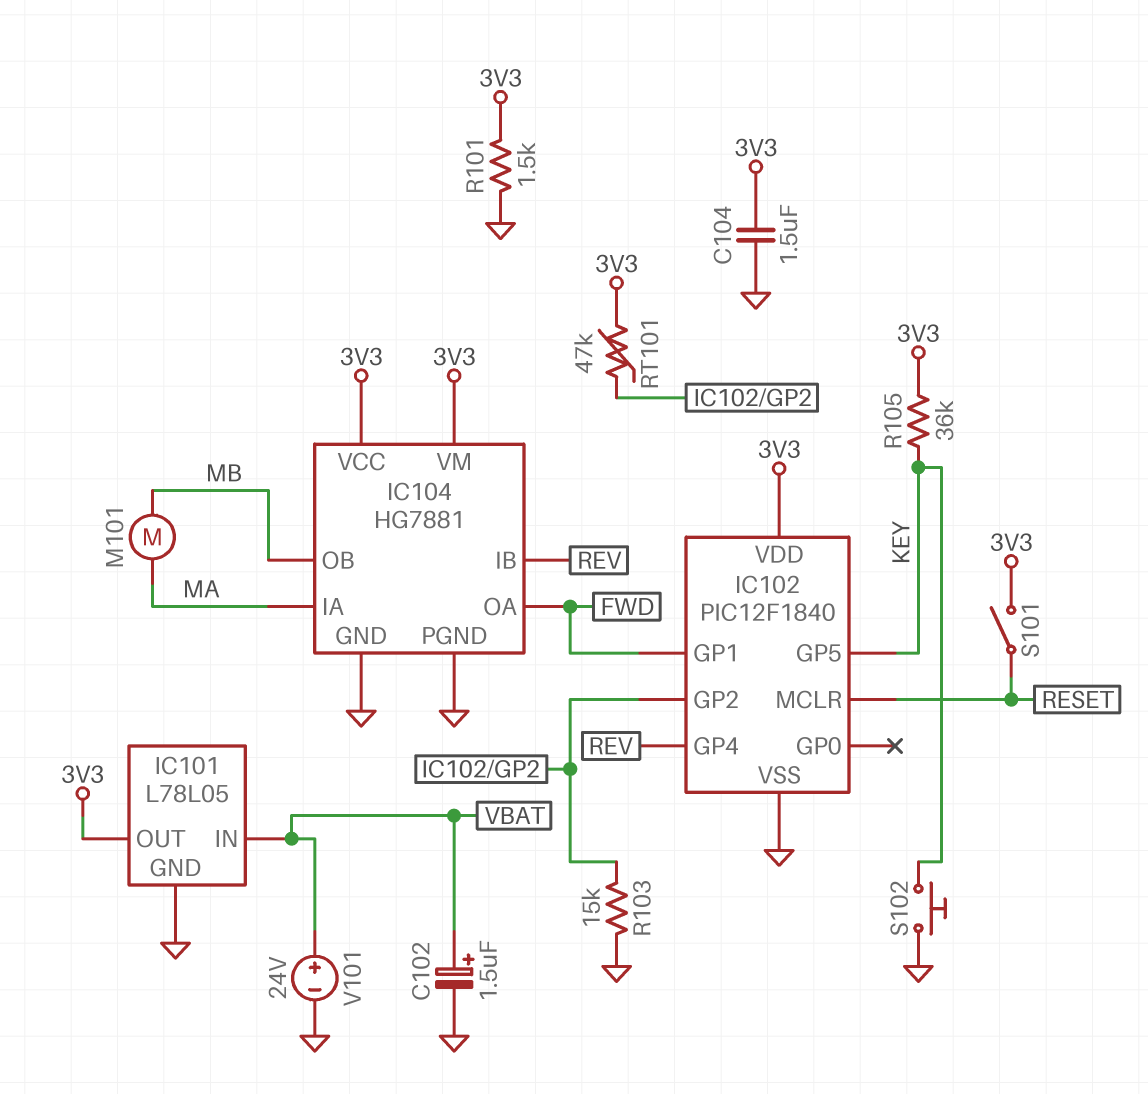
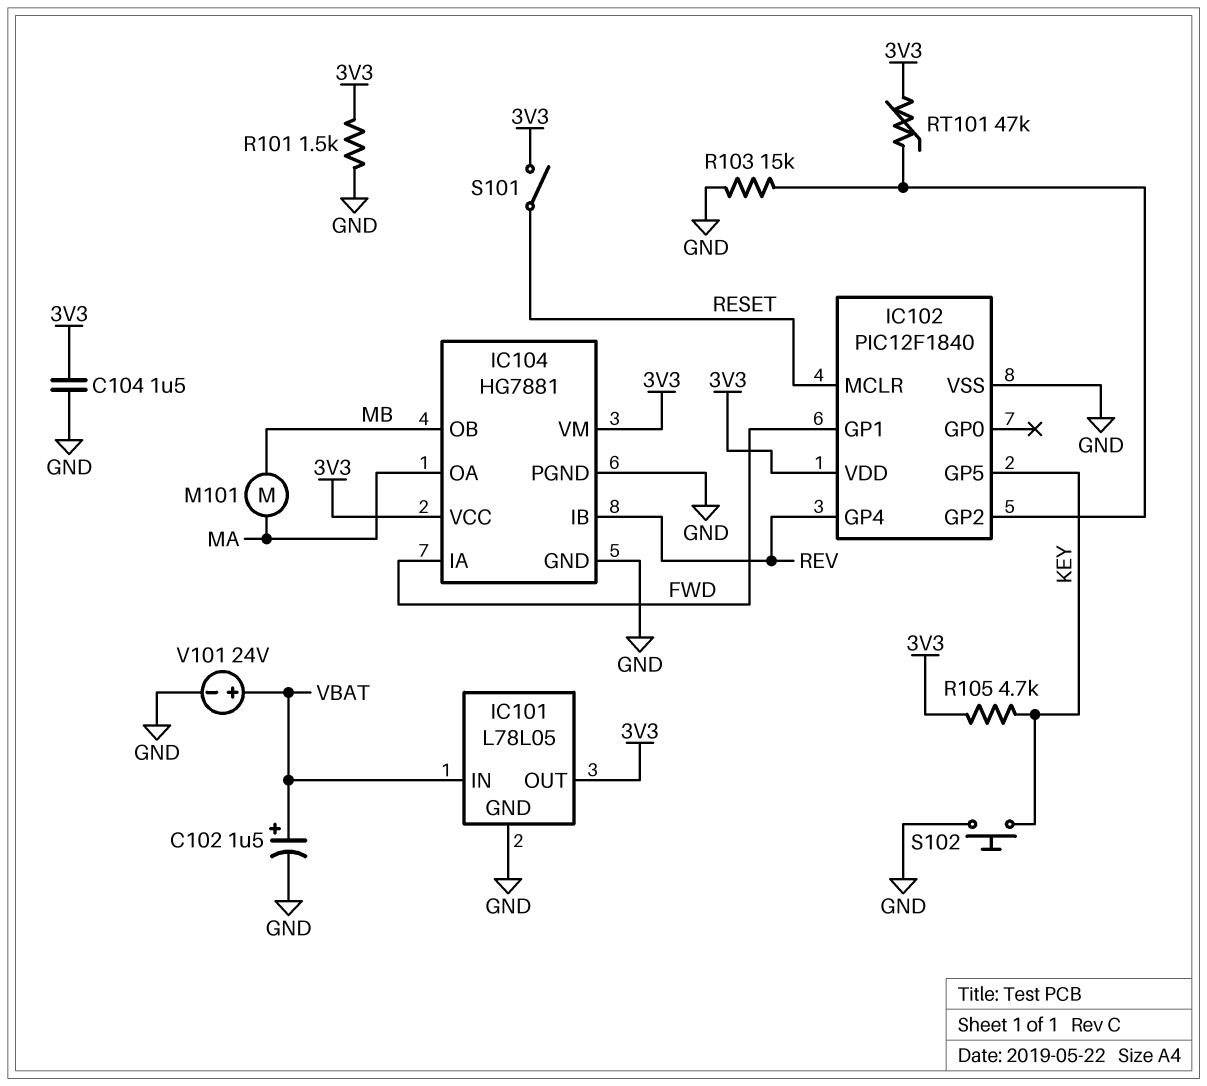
IC104 pin IA: MA -> FWD
IC104 pin OA: FWD -> MA
R105: 36k (3V3, KEY) -> 4.7k (3V3, KEY)

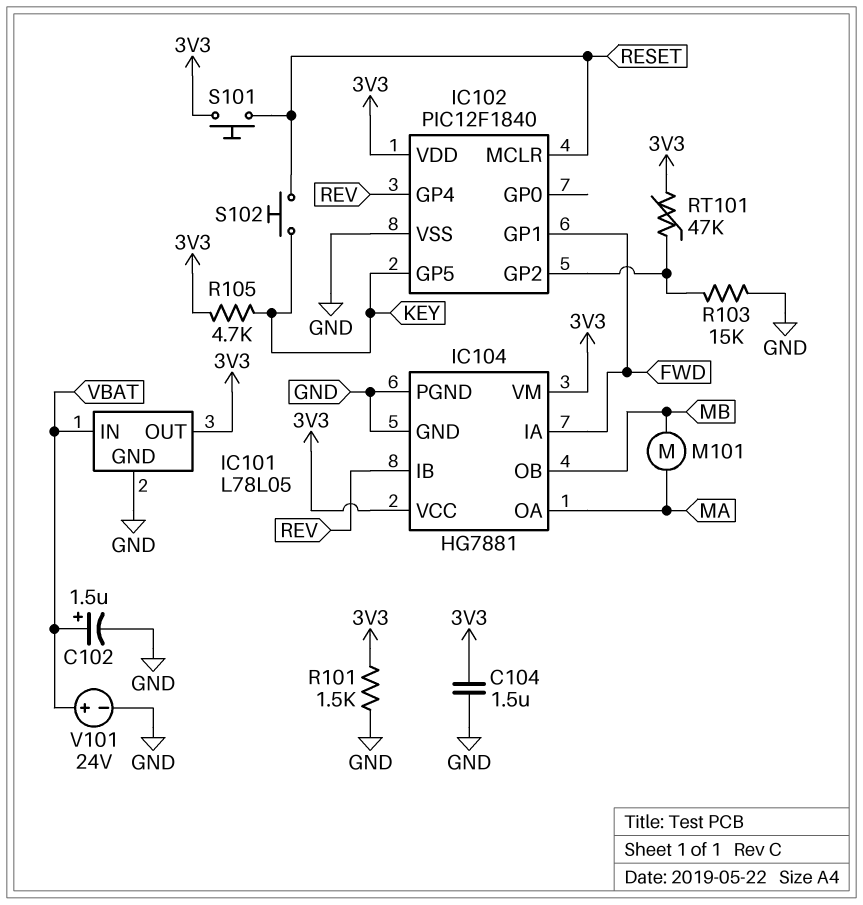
S101: switch (3V3, RESET) -> button (3V3, RESET)
S102: button (GND, KEY) -> button (KEY, RESET)

